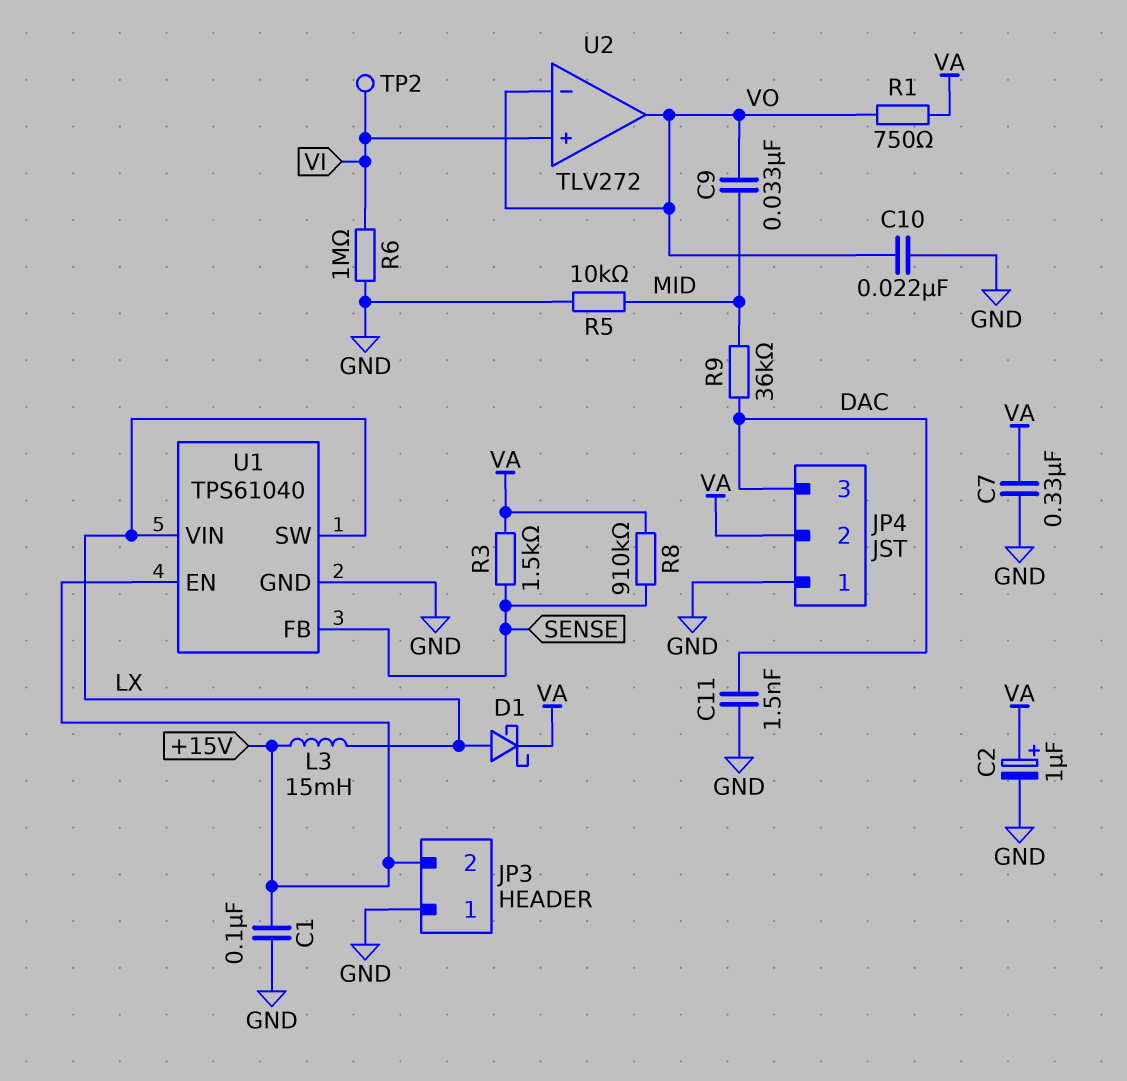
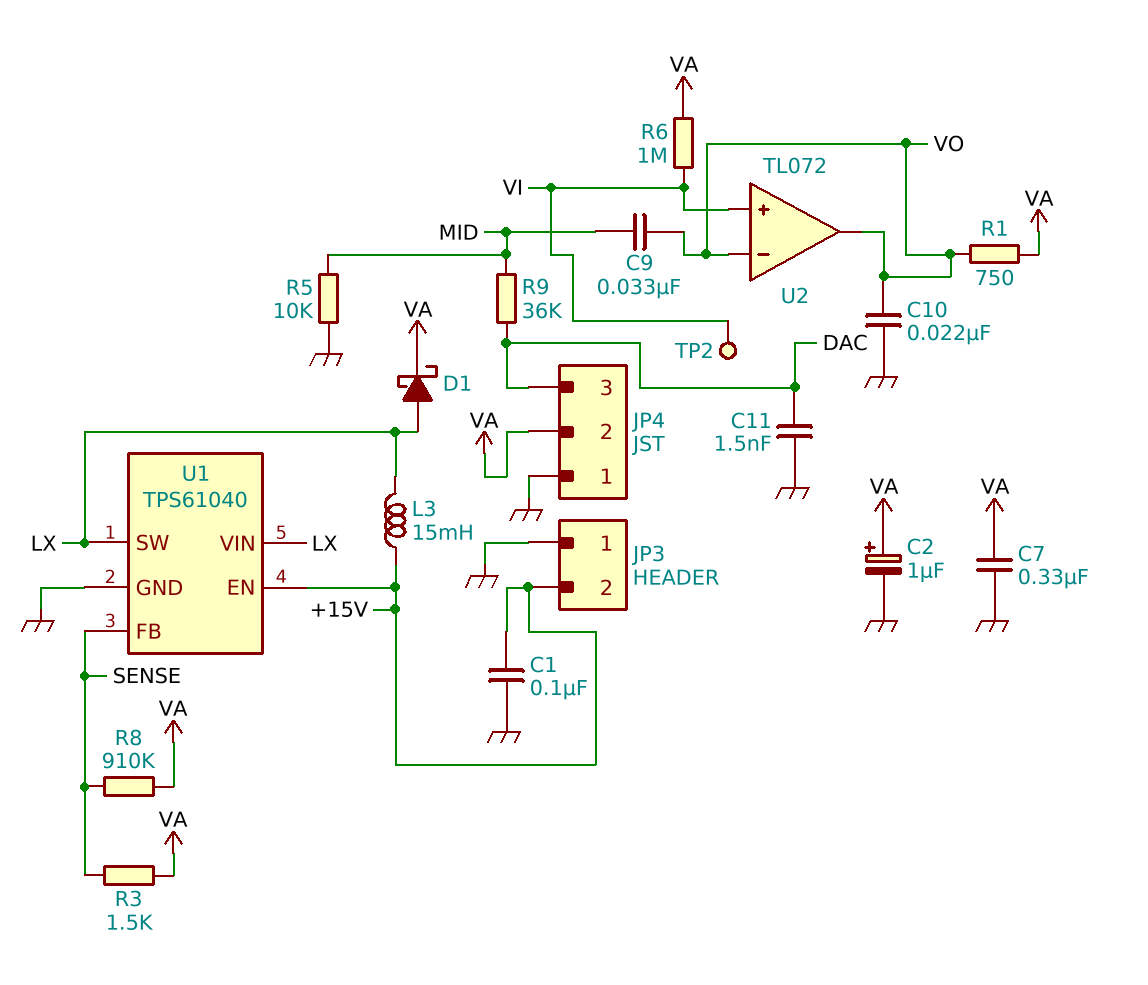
R6: 1M (GND, VI) -> 1M (VA, VI)
U2: TLV272 -> TL072

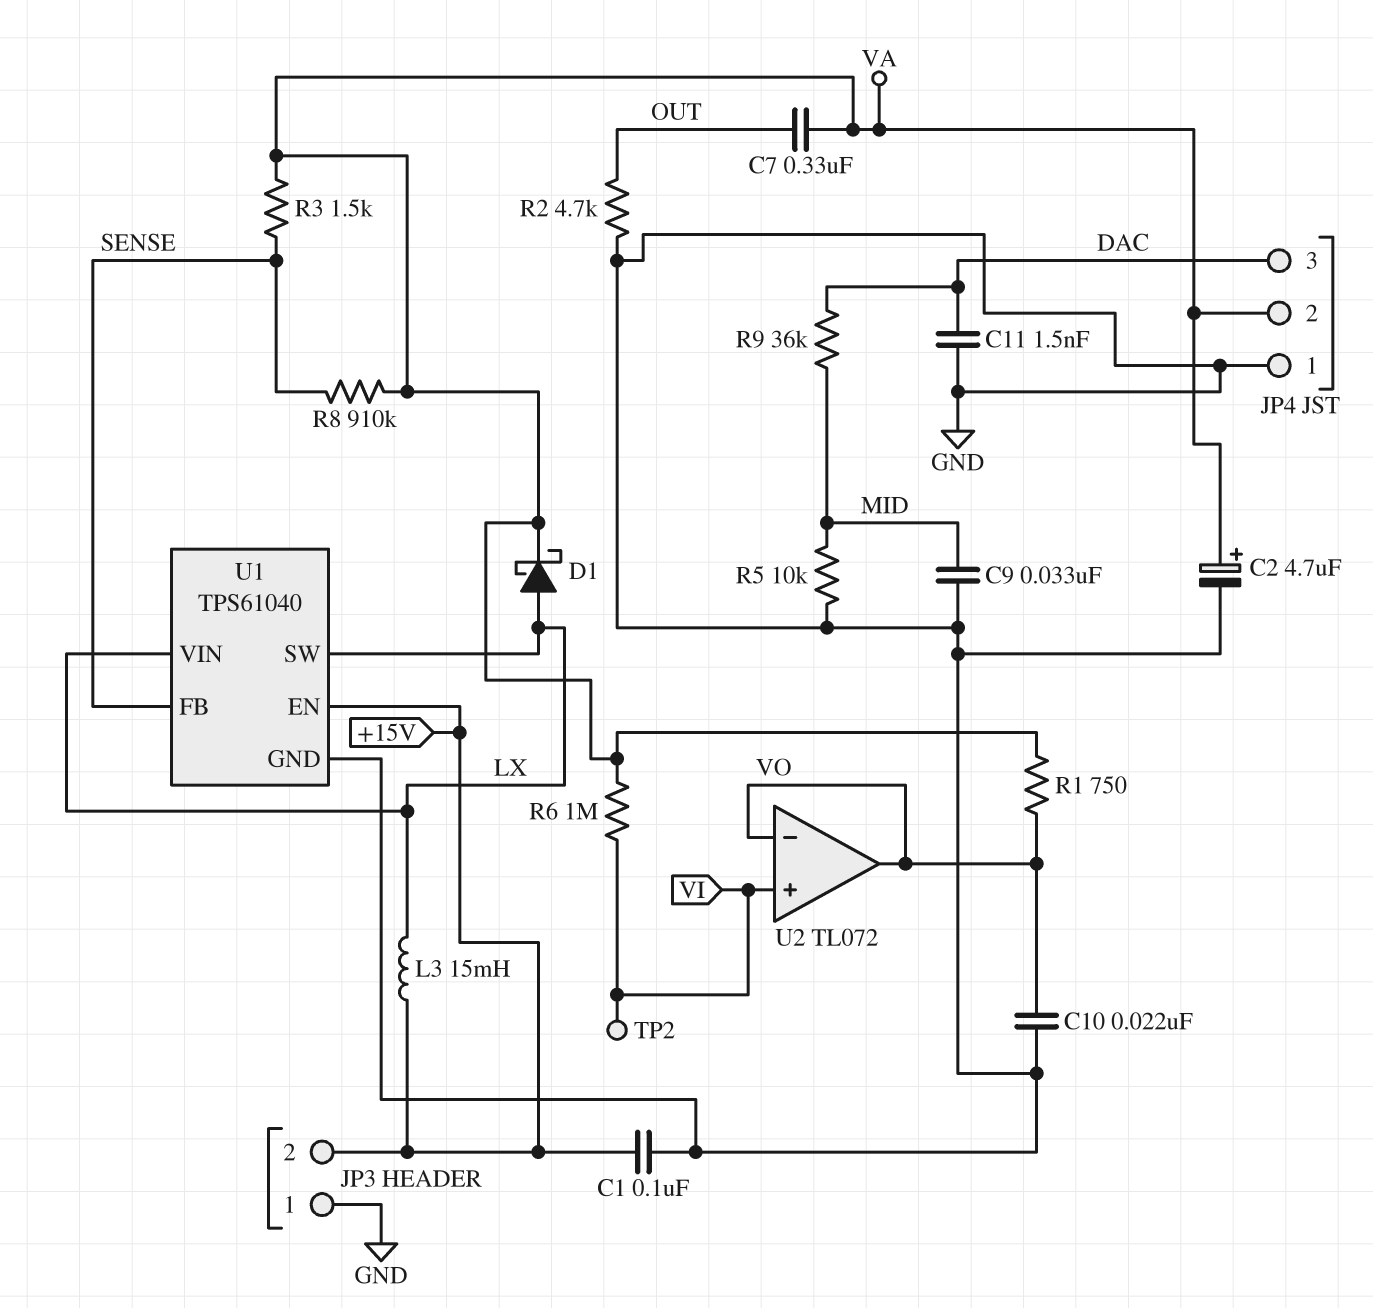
C2: 1uF (plus VA, minus GND) -> 4.7uF (plus VA, minus GND)
C7: 330nF (GND, VA) -> 330nF (OUT, VA)
C9: 33nF (MID, VO) -> 33nF (GND, MID)
R2: none -> 4.7k (GND, OUT)

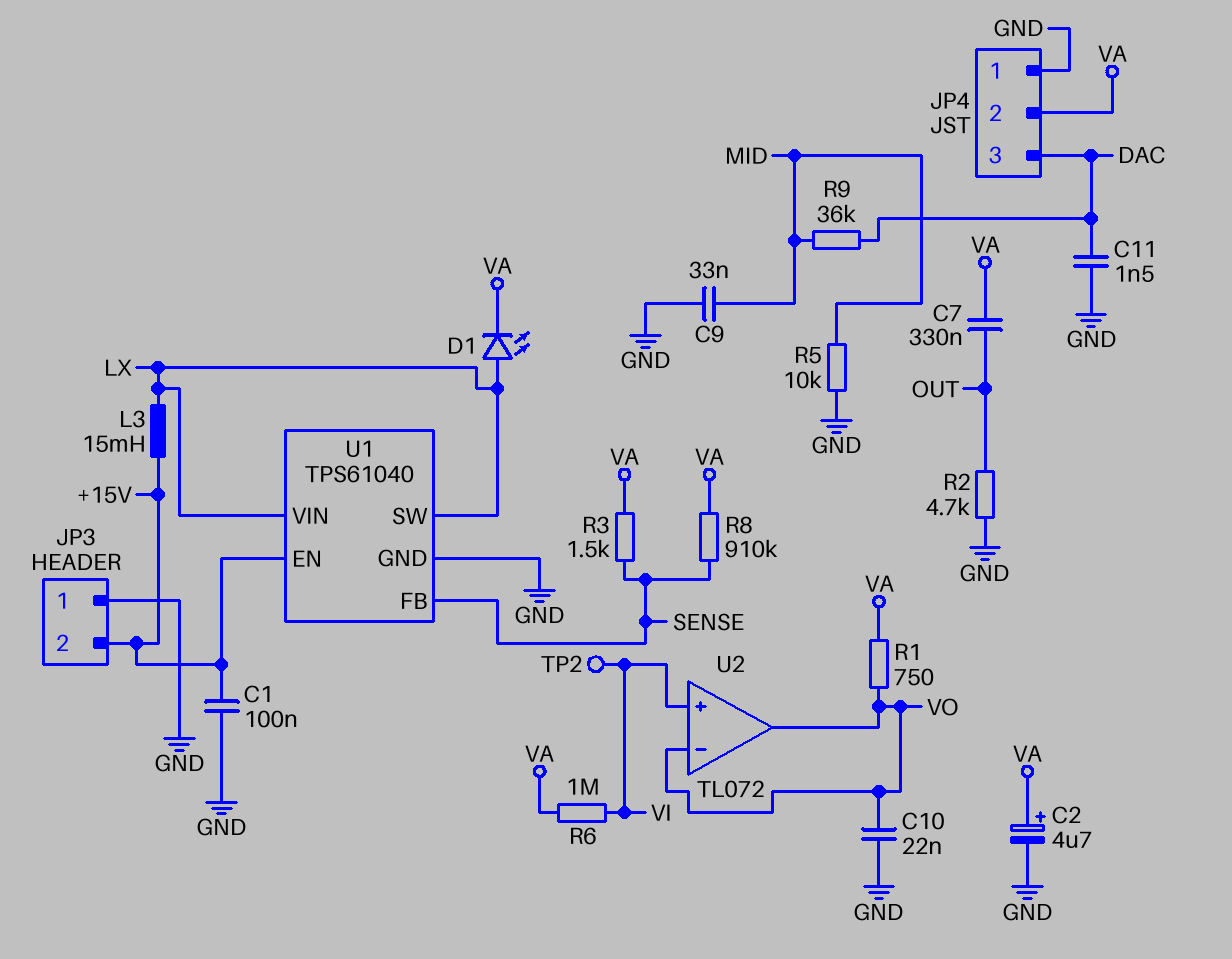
D1: schottky (A LX, K VA) -> LED (A LX, K VA)

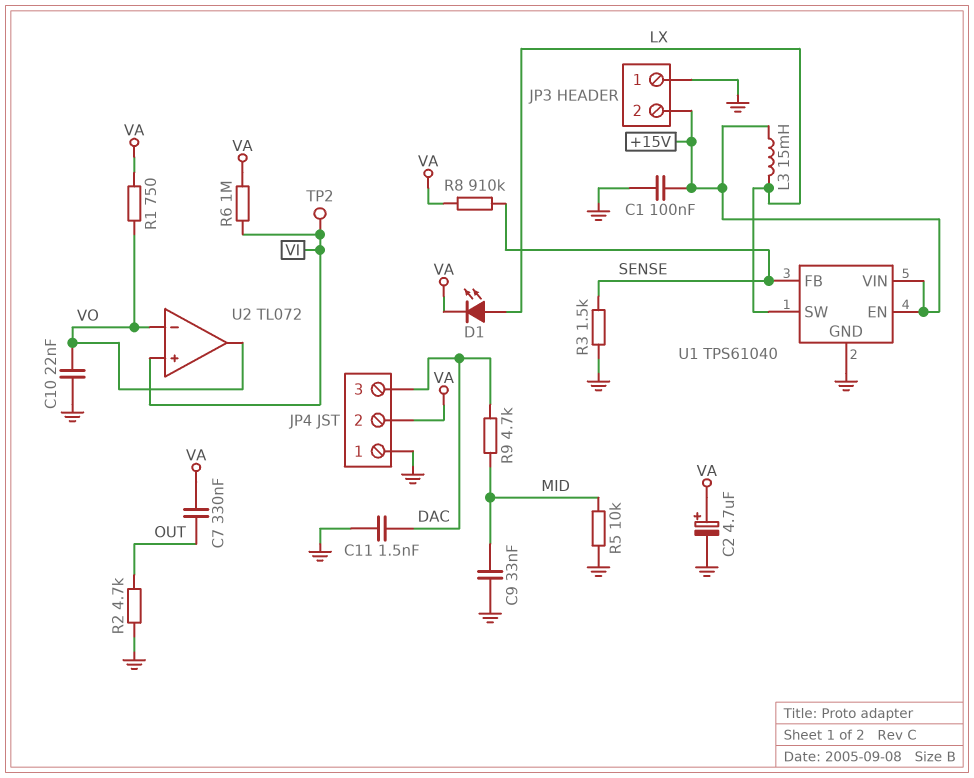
R3: 1.5k (SENSE, VA) -> 1.5k (GND, SENSE)
R9: 36k (DAC, MID) -> 4.7k (DAC, MID)
U1 pin VIN: LX -> +15V

